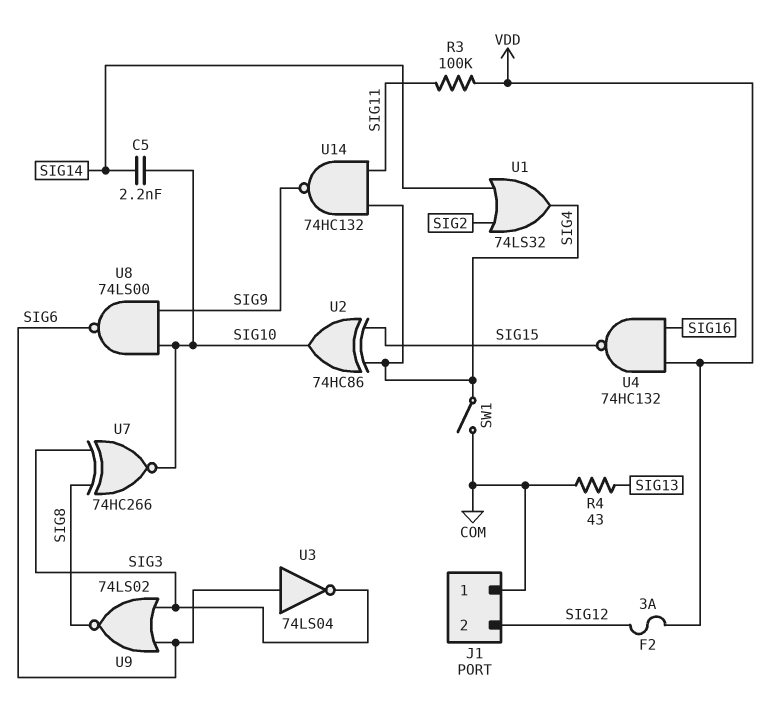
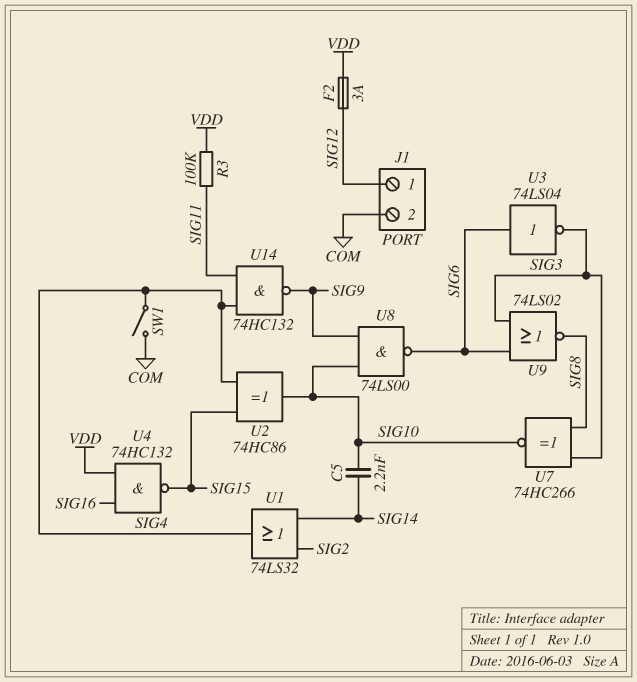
J1 pin 1: COM -> SIG12
J1 pin 2: SIG12 -> COM
R4: 43 (COM, SIG13) -> none

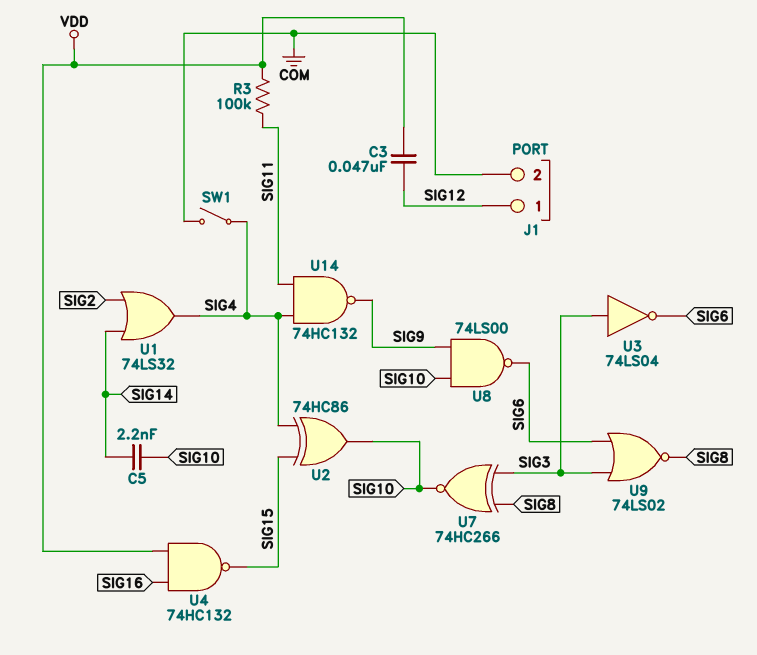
C3: none -> 47nF (SIG12, VDD)
F2: 3A (SIG12, VDD) -> none
U3: NOT 74LS04 (in SIG6, out SIG3) -> NOT 74LS04 (in SIG3, out SIG6)

